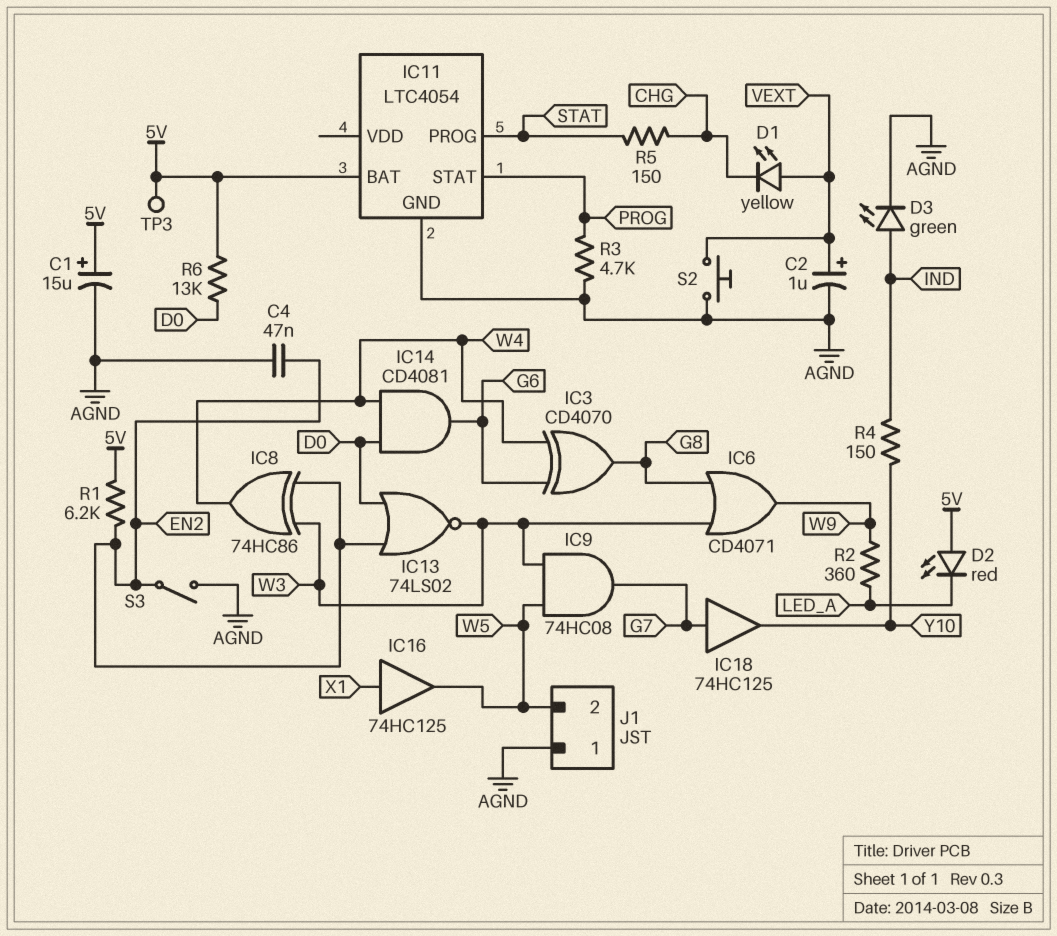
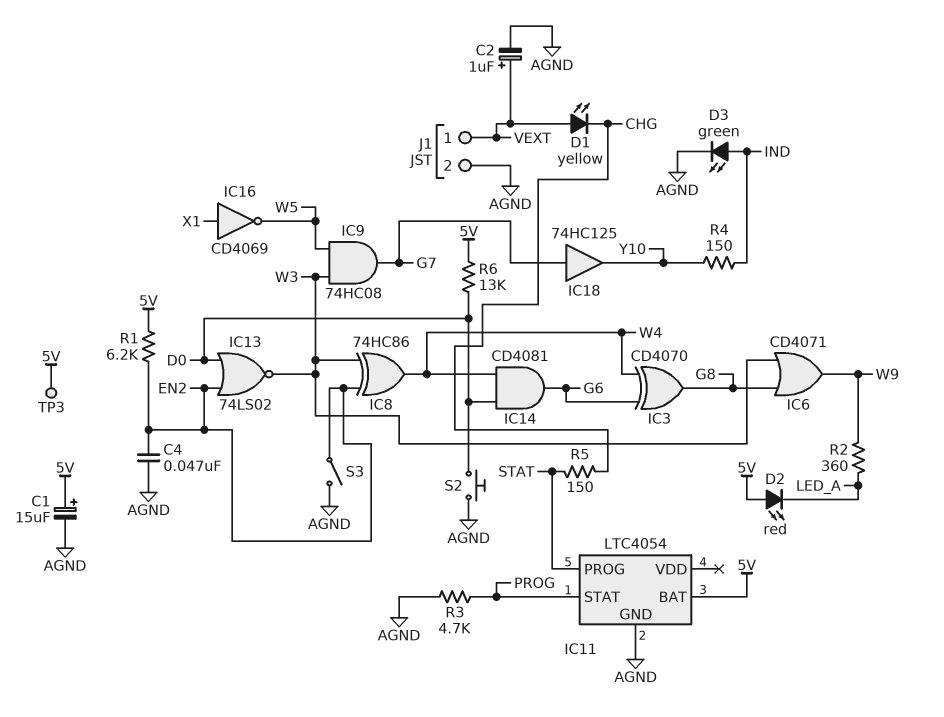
IC16: buffer 74HC125 (in X1, out W5) -> NOT CD4069 (in X1, out W5)
J1 pin 1: AGND -> VEXT
J1 pin 2: W5 -> AGND
S2: button (AGND, VEXT) -> button (AGND, D0)

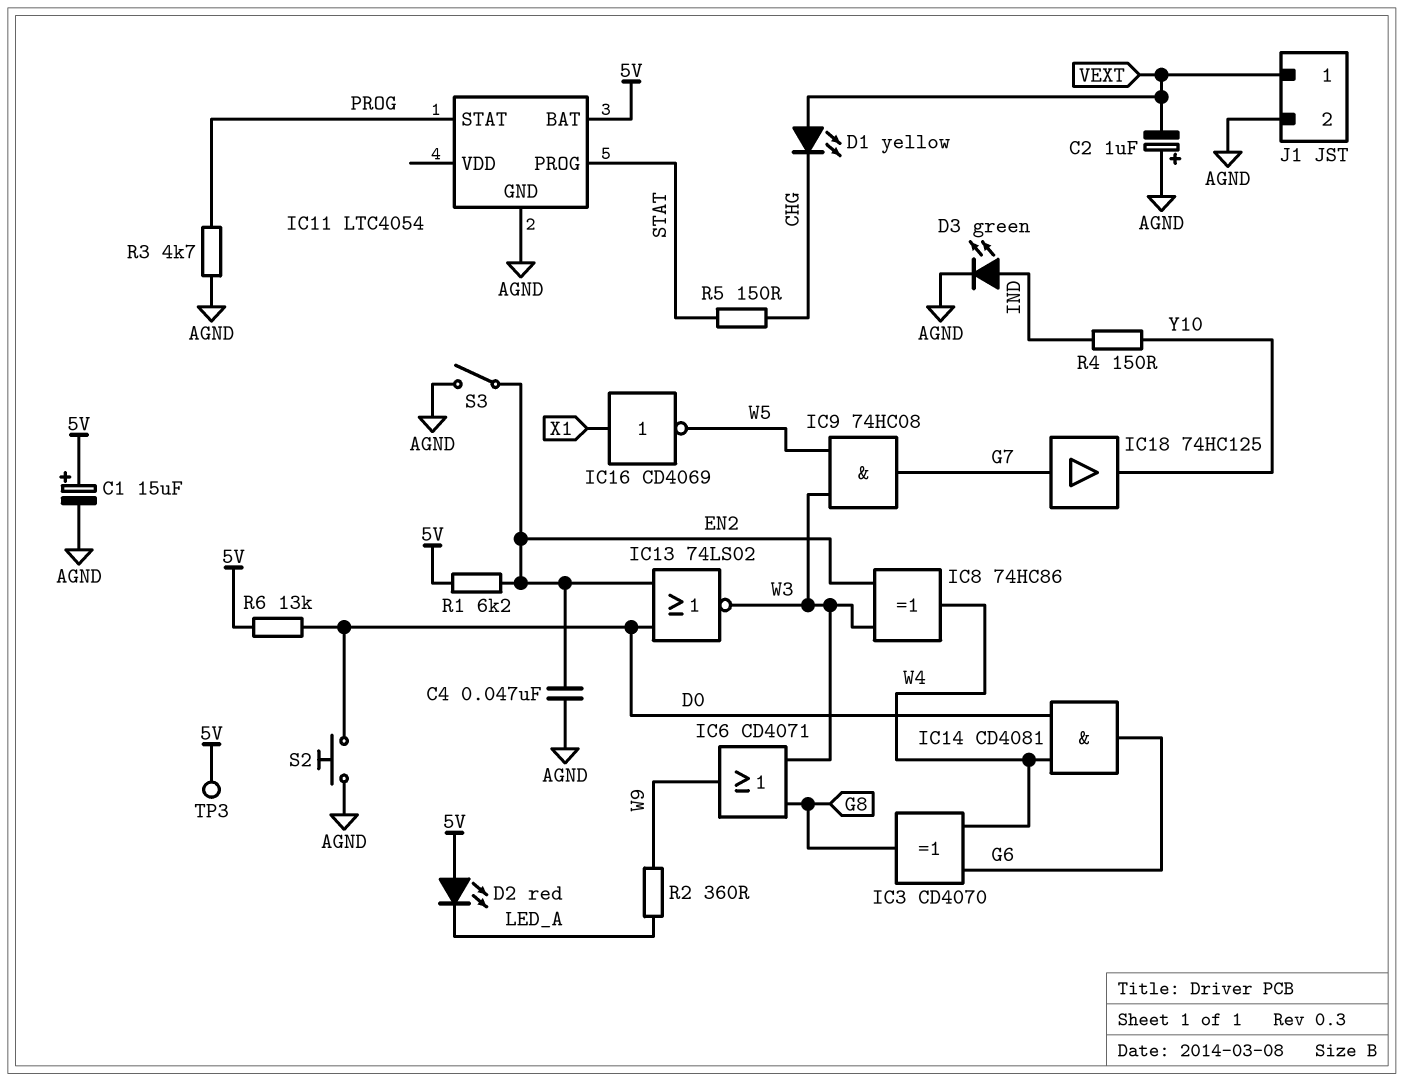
C2: 1uF (plus VEXT, minus AGND) -> 1uF (plus AGND, minus VEXT)

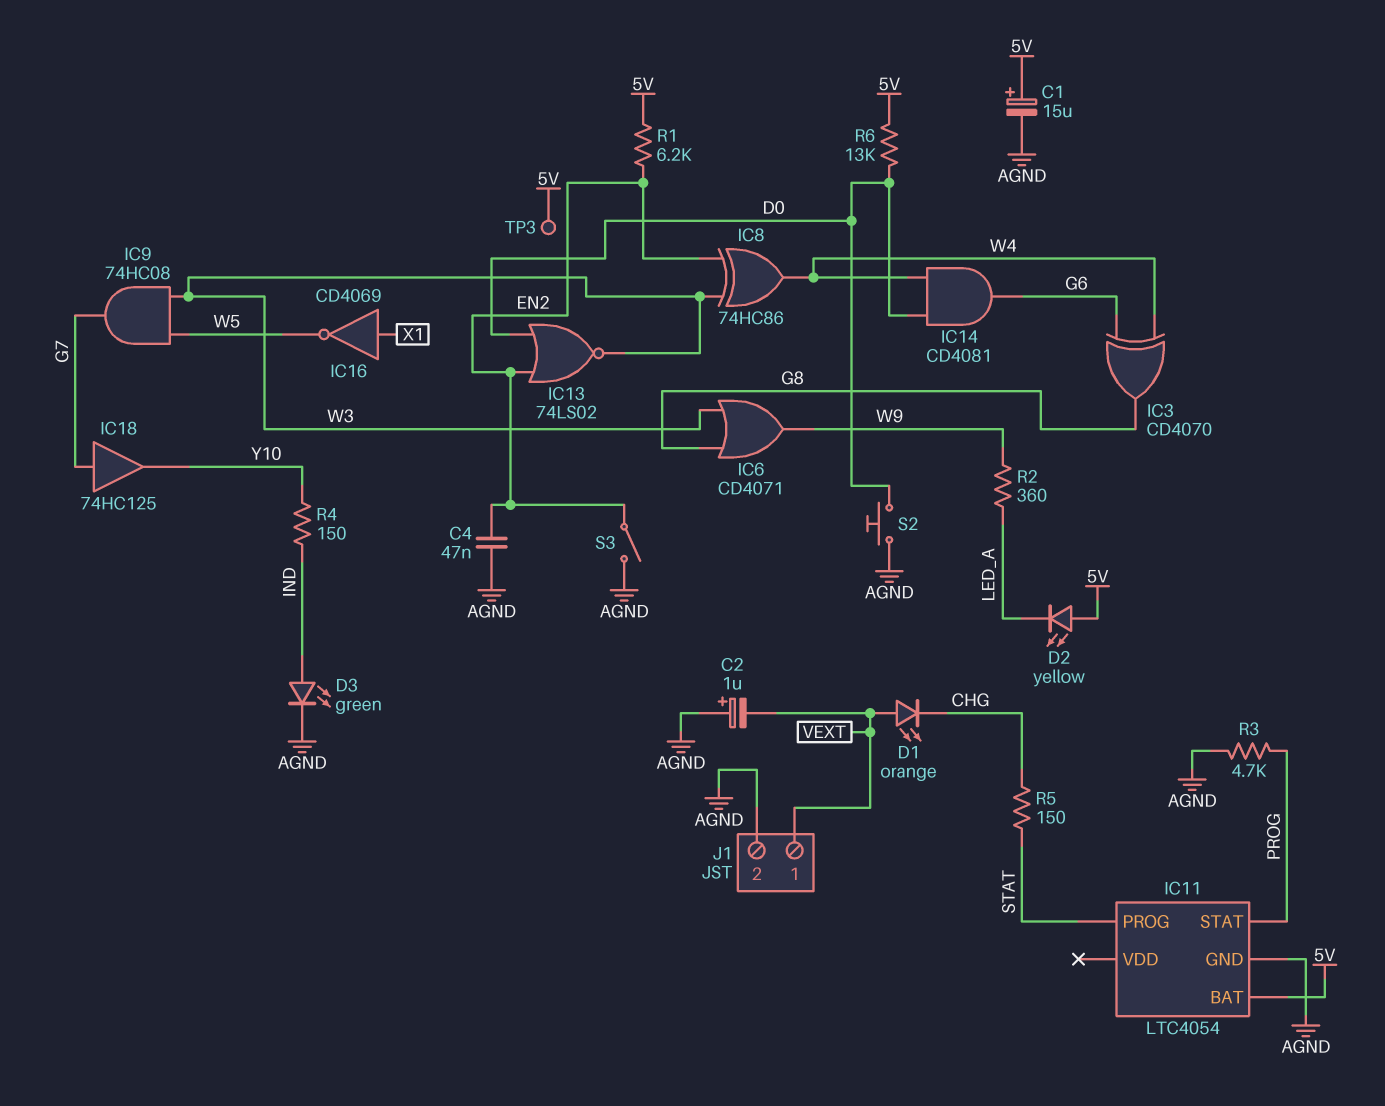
D1: LED yellow (A VEXT, K CHG) -> LED orange (A VEXT, K CHG)
D2: LED red (A 5V, K LED_A) -> LED yellow (A 5V, K LED_A)

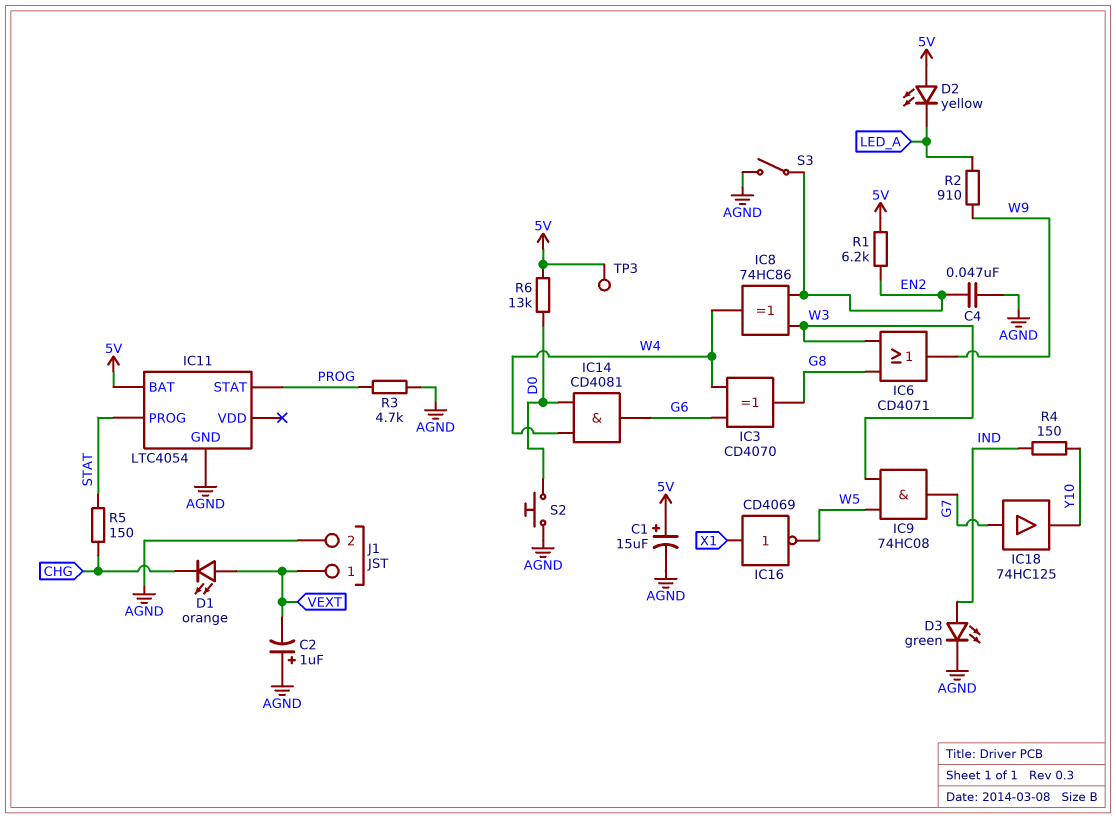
IC13: NOR 74LS02 (in D0, in EN2, out W3) -> none
R2: 360 (LED_A, W9) -> 910 (LED_A, W9)

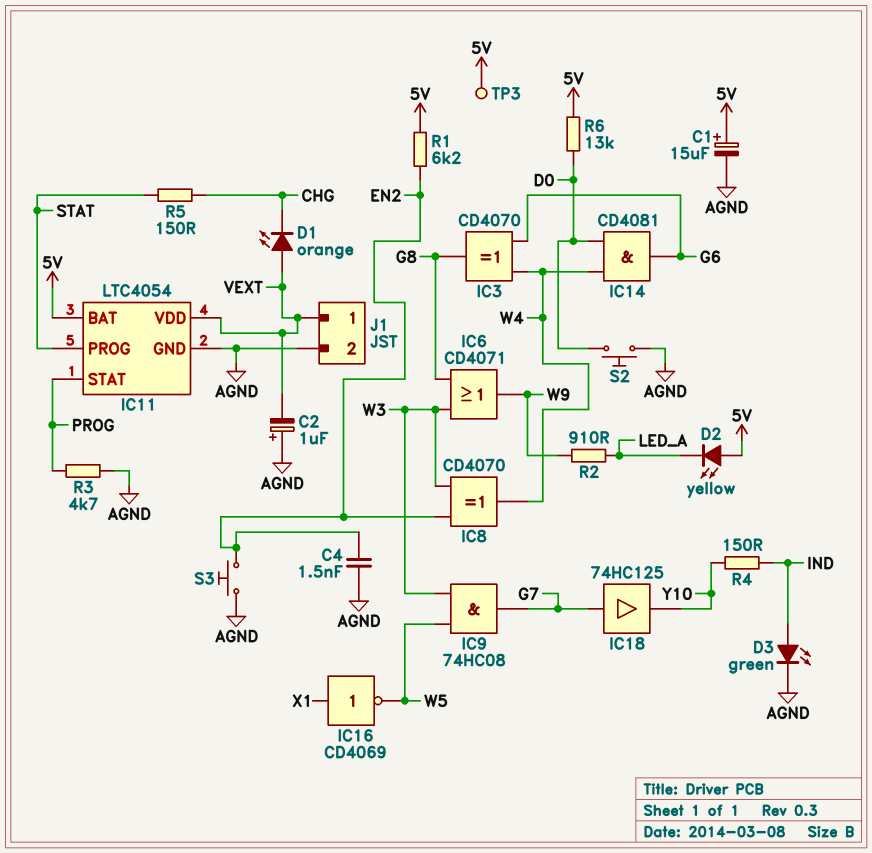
C4: 47nF (AGND, EN2) -> 1.5nF (AGND, EN2)
IC8: XOR 74HC86 (in EN2, in W3, out W4) -> XOR CD4070 (in EN2, in W3, out W4)
IC11 pin VDD: none -> VEXT
S3: switch (AGND, EN2) -> button (AGND, EN2)

